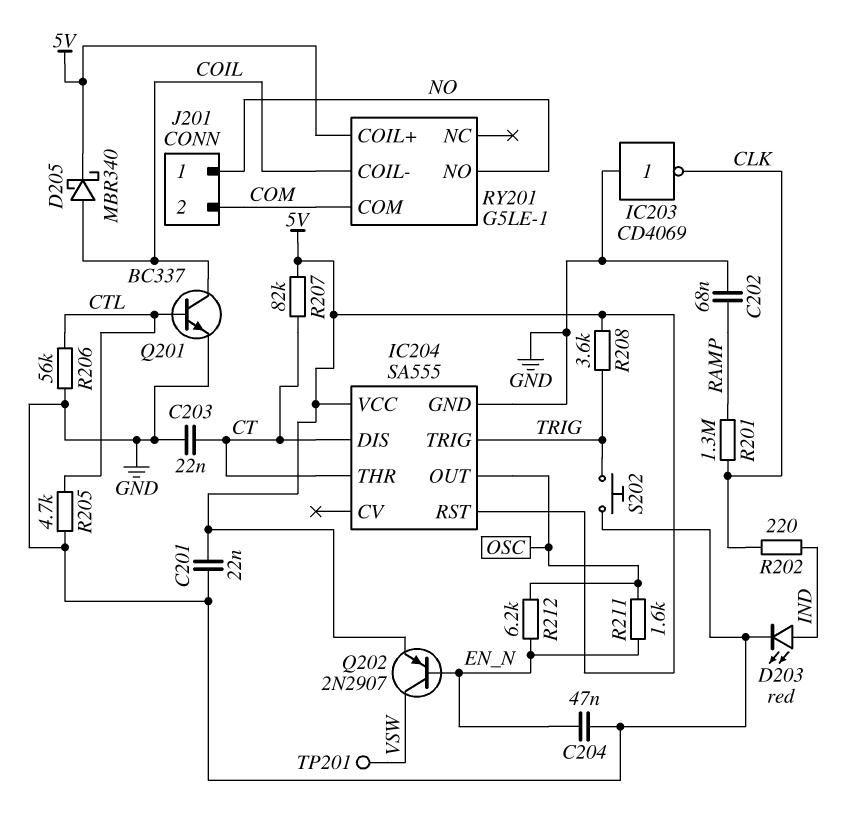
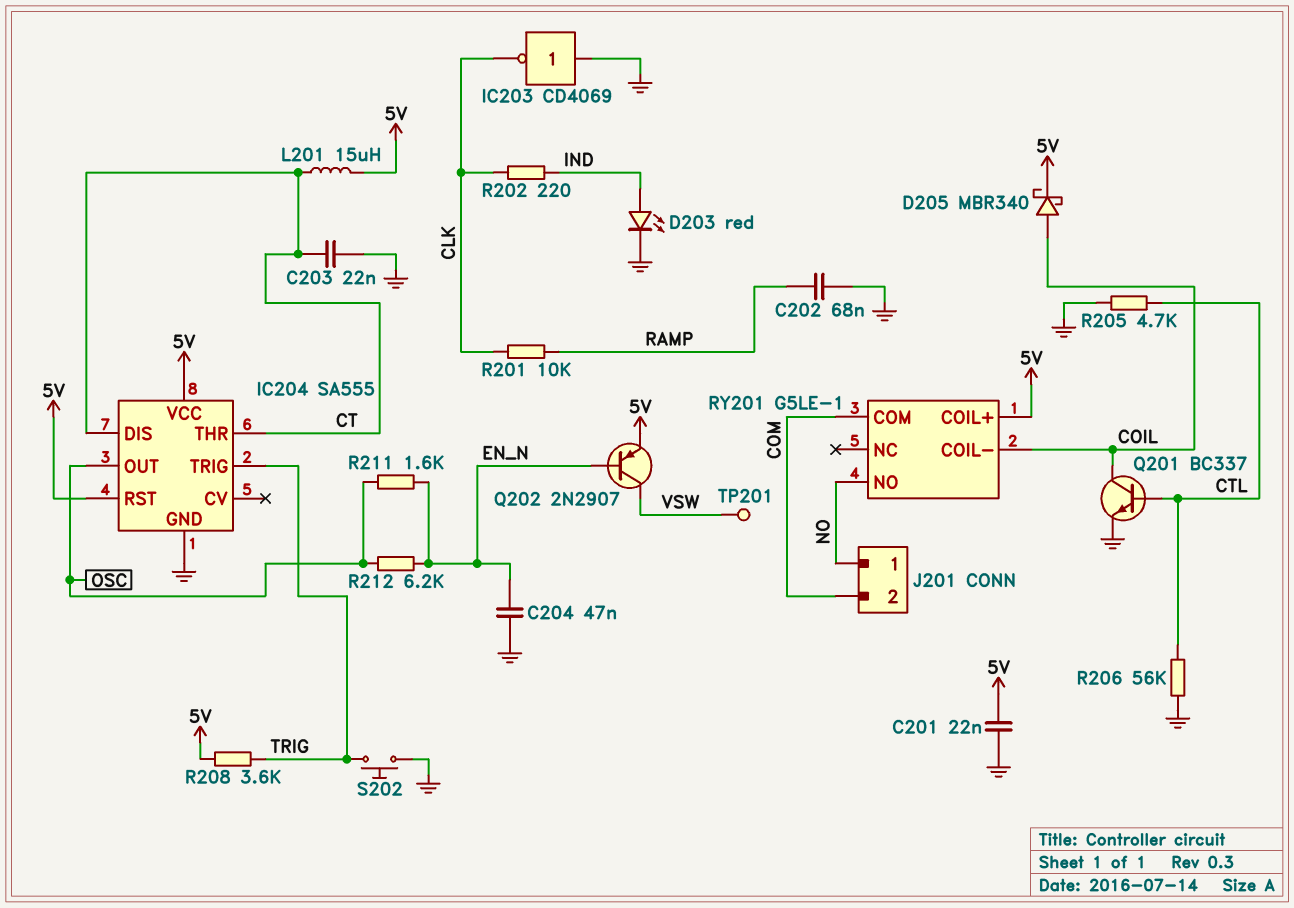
L201: none -> 15uH (5V, CT)
R201: 1.3M (CLK, RAMP) -> 10k (CLK, RAMP)
R207: 82k (5V, CT) -> none

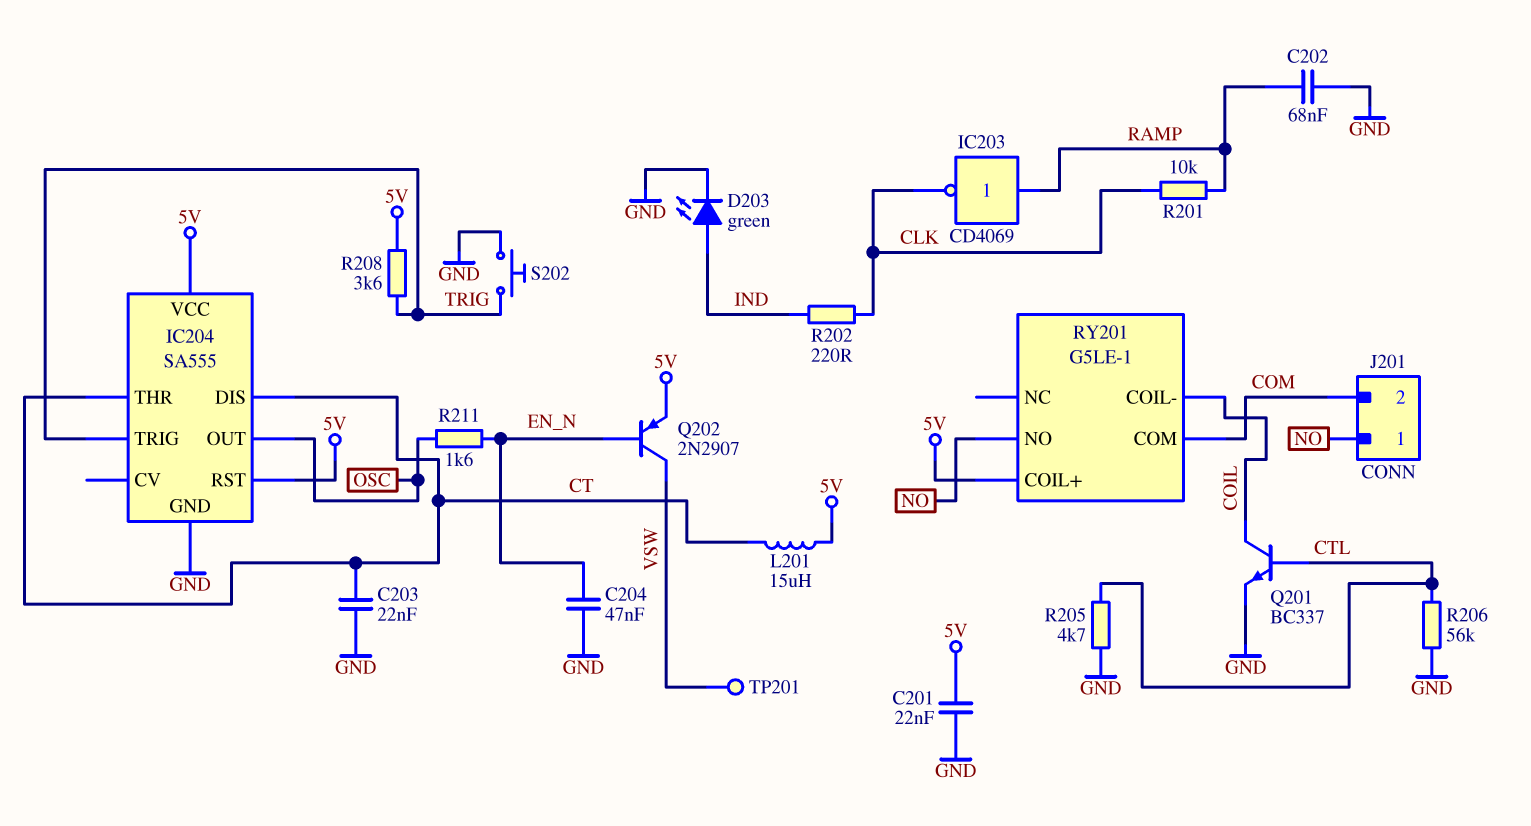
D203: LED red (A IND, K GND) -> LED green (A IND, K GND)
D205: schottky MBR340 (A COIL, K 5V) -> none
IC203: NOT CD4069 (in GND, out CLK) -> NOT CD4069 (in RAMP, out CLK)
R212: 6.2k (EN_N, OSC) -> none

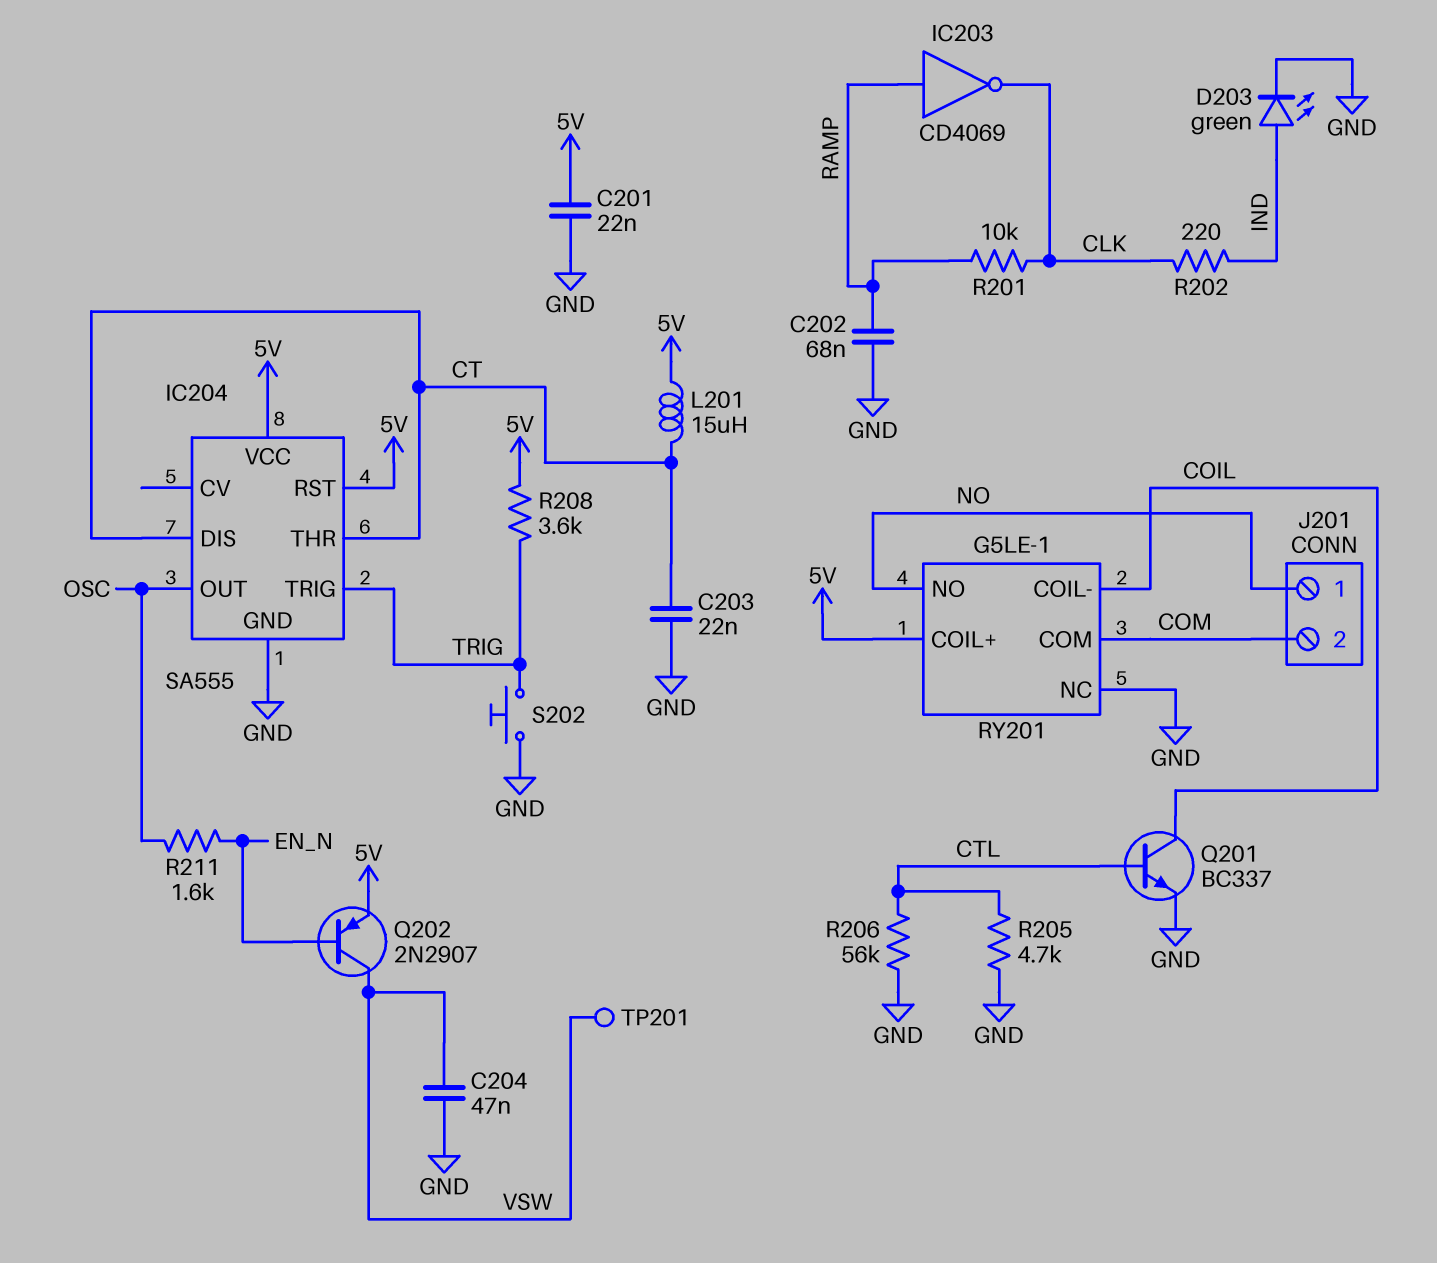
C204: 47nF (EN_N, GND) -> 47nF (GND, VSW)
RY201 pin NC: none -> GND

